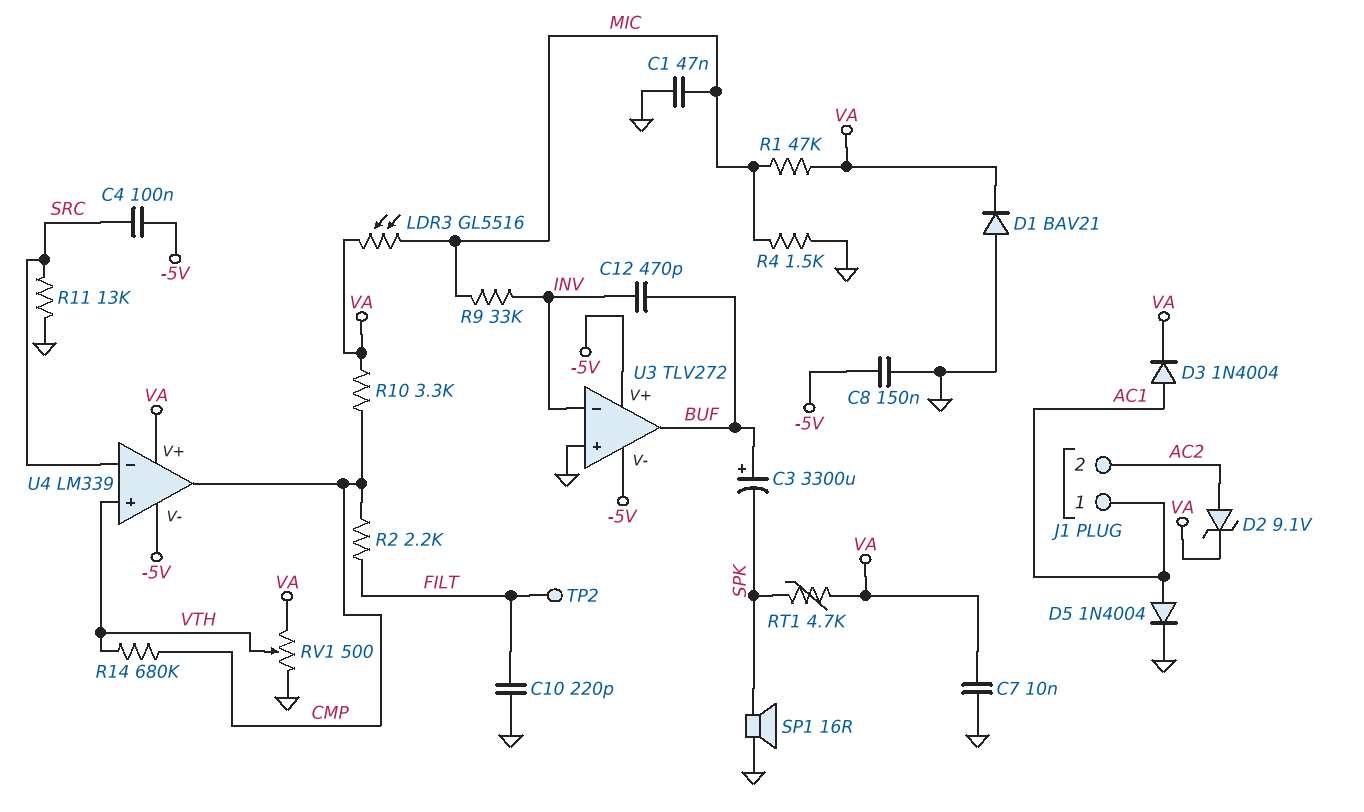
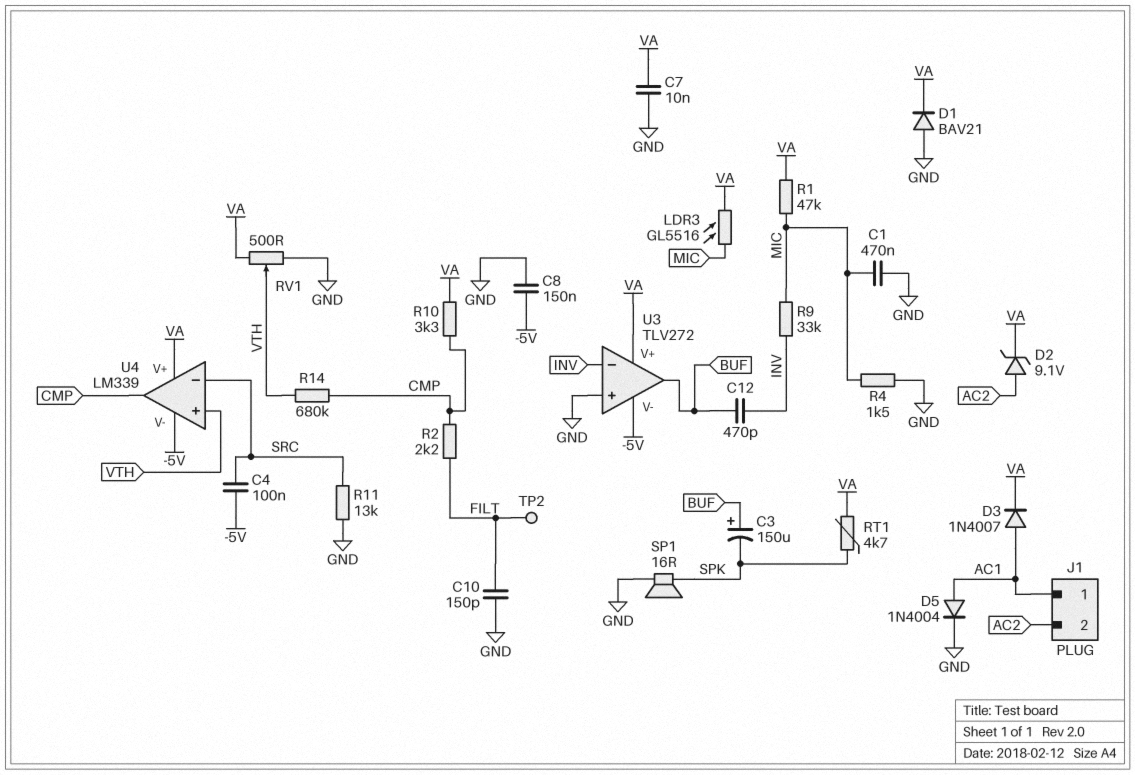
C1: 47nF (GND, MIC) -> 470nF (GND, MIC)
C3: 3300uF (plus BUF, minus SPK) -> 150uF (plus BUF, minus SPK)
C10: 220pF (FILT, GND) -> 150pF (FILT, GND)
D3: diode 1N4004 (A AC1, K VA) -> diode 1N4007 (A AC1, K VA)
U3 pin V+: -5V -> VA

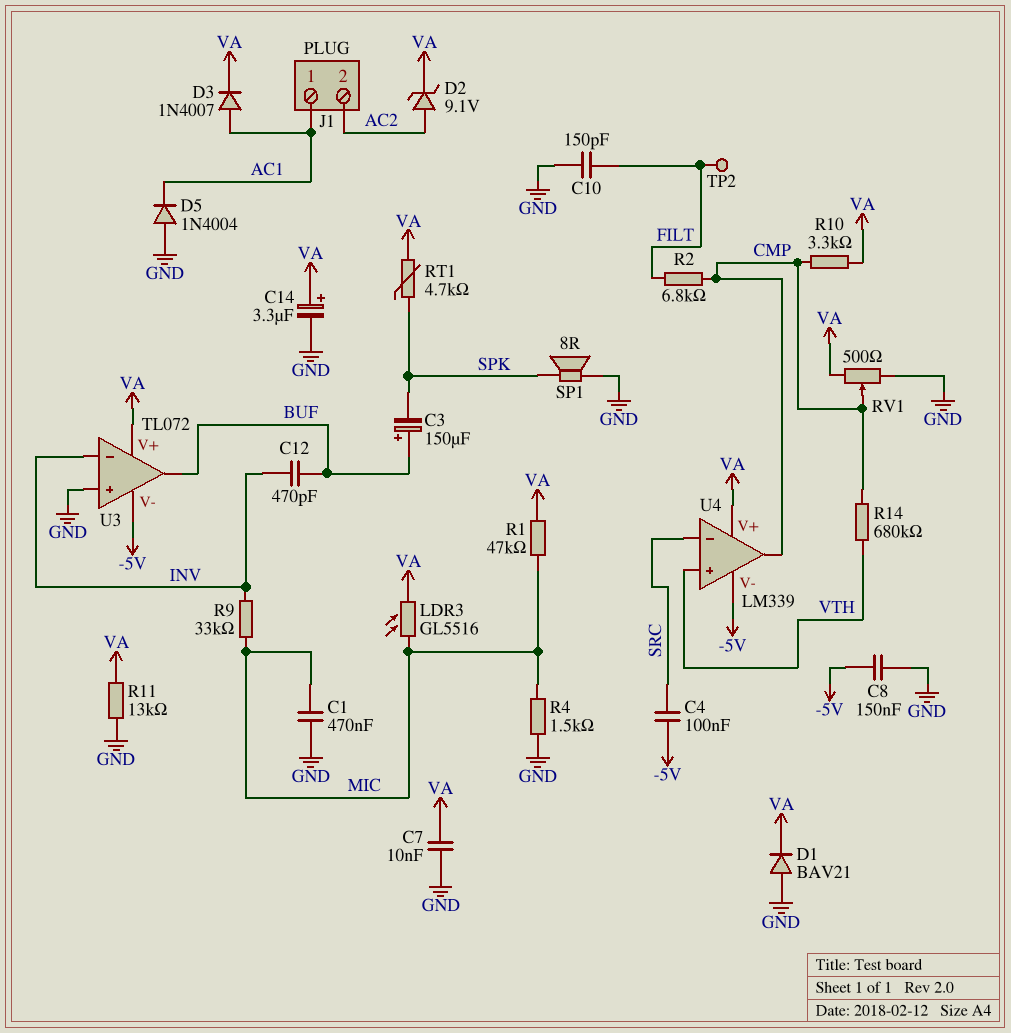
C14: none -> 3.3uF (plus VA, minus GND)
D5: diode 1N4004 (A AC1, K GND) -> diode 1N4004 (A GND, K AC1)
R2: 2.2k (CMP, FILT) -> 6.8k (CMP, FILT)
R11: 13k (GND, SRC) -> 13k (GND, VA)
RV1: 500 (GND, VA, wiper VTH) -> 500 (GND, VA, wiper CMP)
SP1: speaker 16R (GND, SPK) -> speaker 8R (GND, SPK)
U3: TLV272 -> TL072

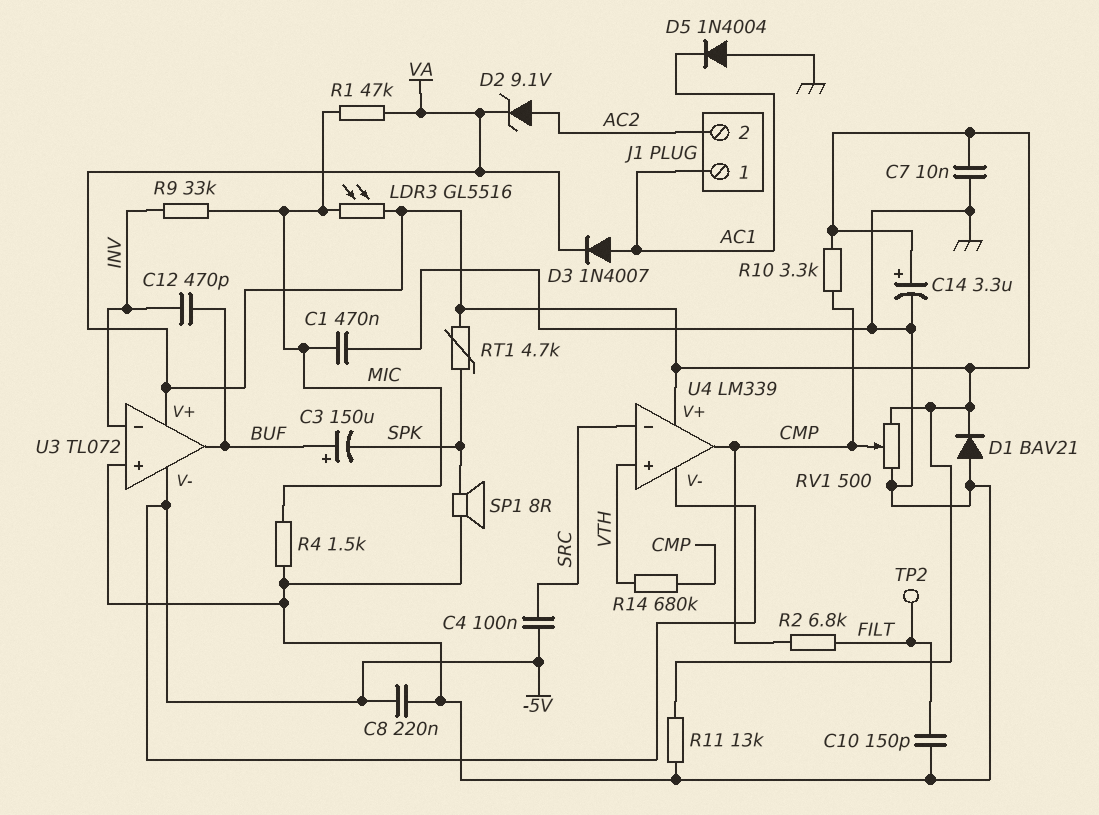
C8: 150nF (-5V, GND) -> 220nF (-5V, GND)

